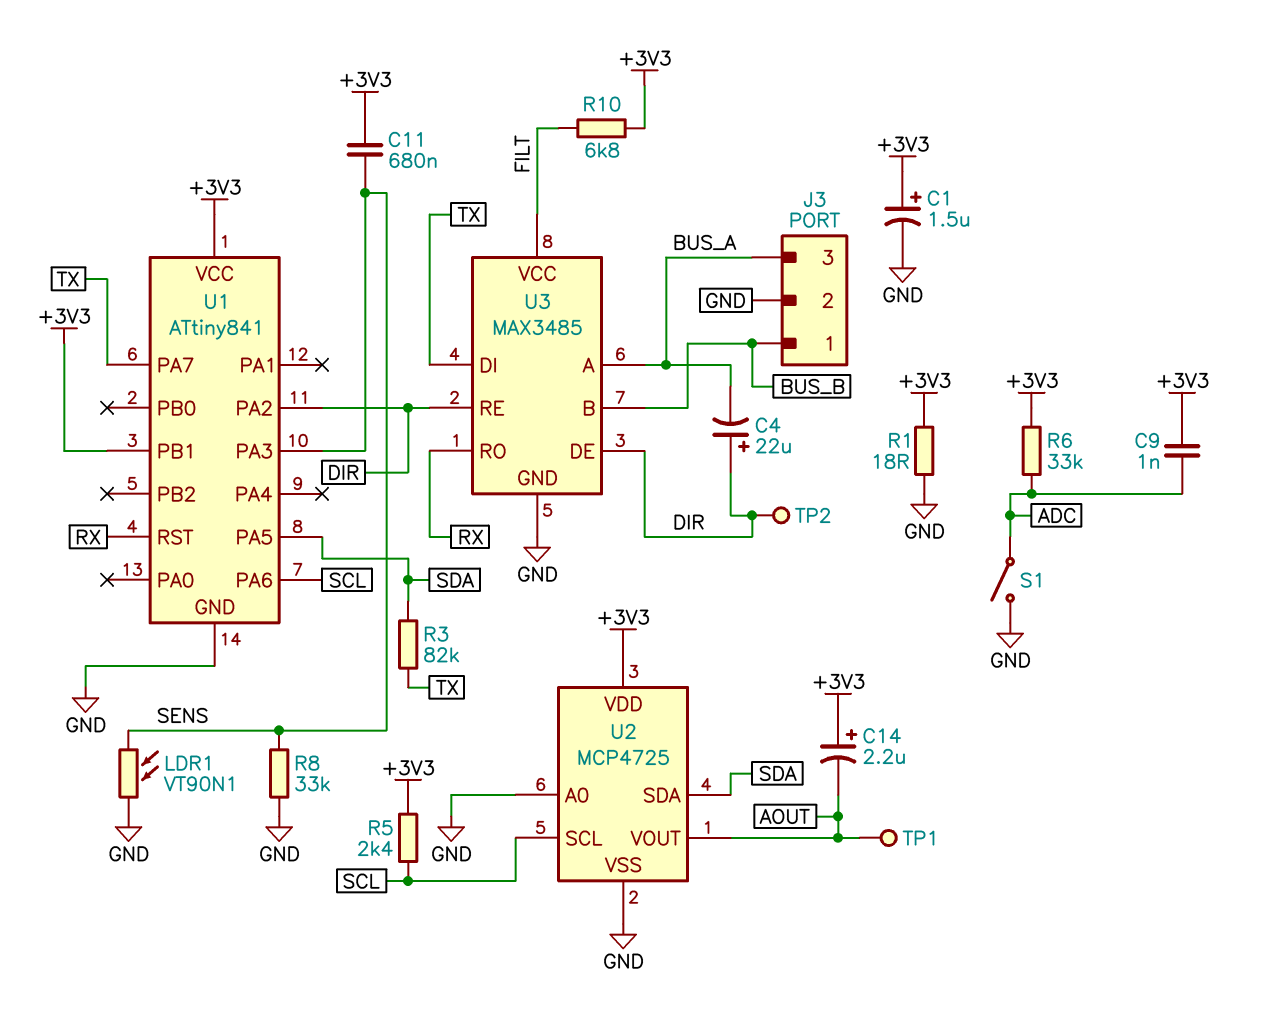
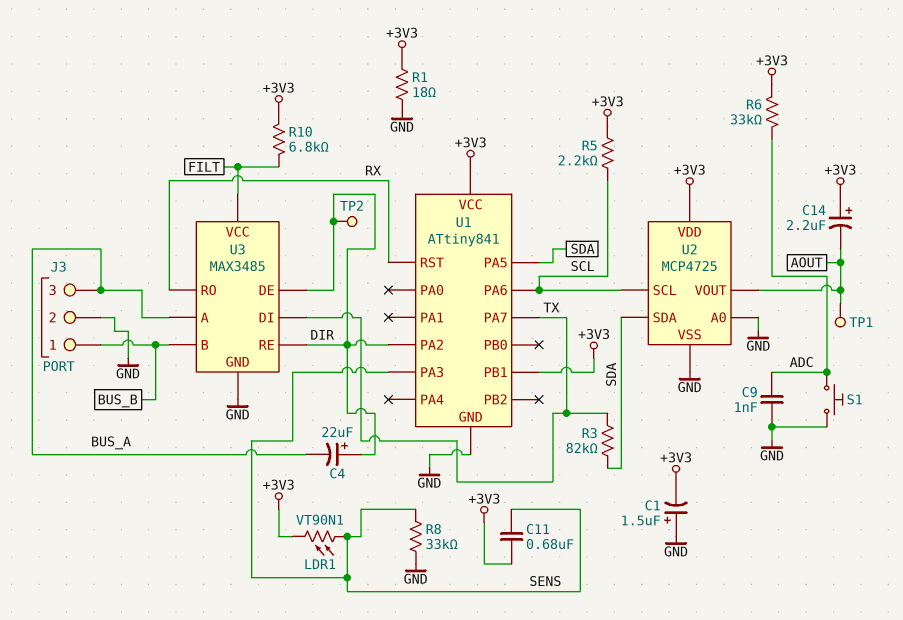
C1: 1.5uF (plus +3V3, minus GND) -> 1.5uF (plus GND, minus +3V3)
C9: 1nF (+3V3, ADC) -> 1nF (ADC, GND)
LDR1: VT90N1 (GND, SENS) -> VT90N1 (+3V3, SENS)
R5: 2.4k (+3V3, SCL) -> 2.2k (+3V3, SCL)
S1: switch (ADC, GND) -> button (ADC, GND)

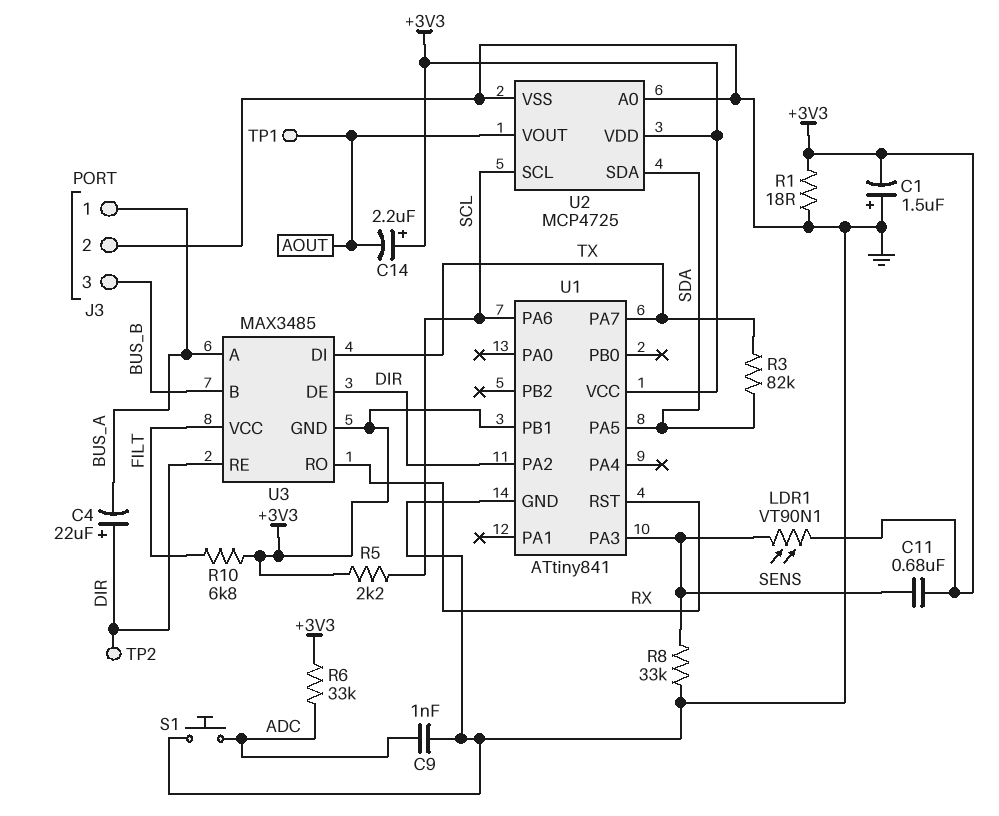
J3 pin 1: BUS_B -> BUS_A
J3 pin 3: BUS_A -> BUS_B
U3 pin GND: GND -> +3V3

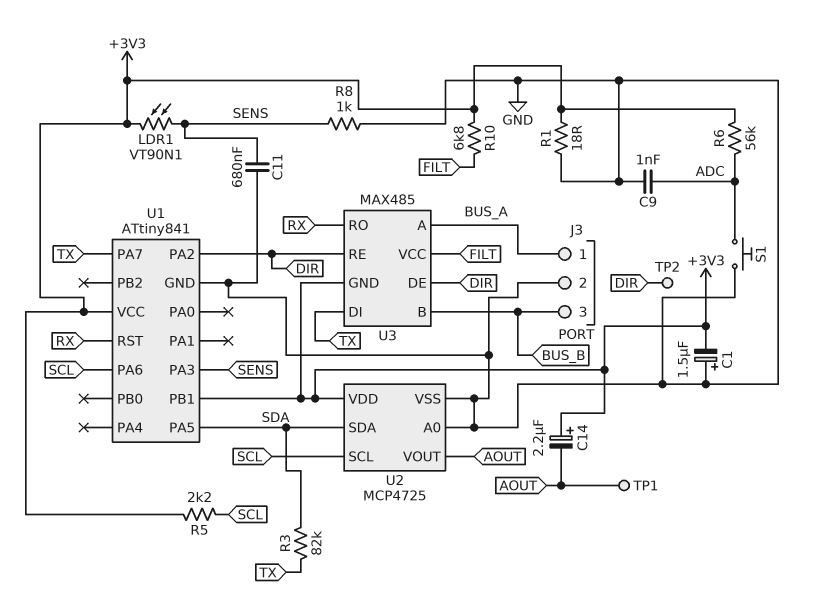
C4: 22uF (plus DIR, minus BUS_A) -> none
C11: 680nF (+3V3, SENS) -> 680nF (GND, SENS)
R6: 33k (+3V3, ADC) -> 56k (+3V3, ADC)
R8: 33k (GND, SENS) -> 1k (GND, SENS)
U3: MAX3485 -> MAX485

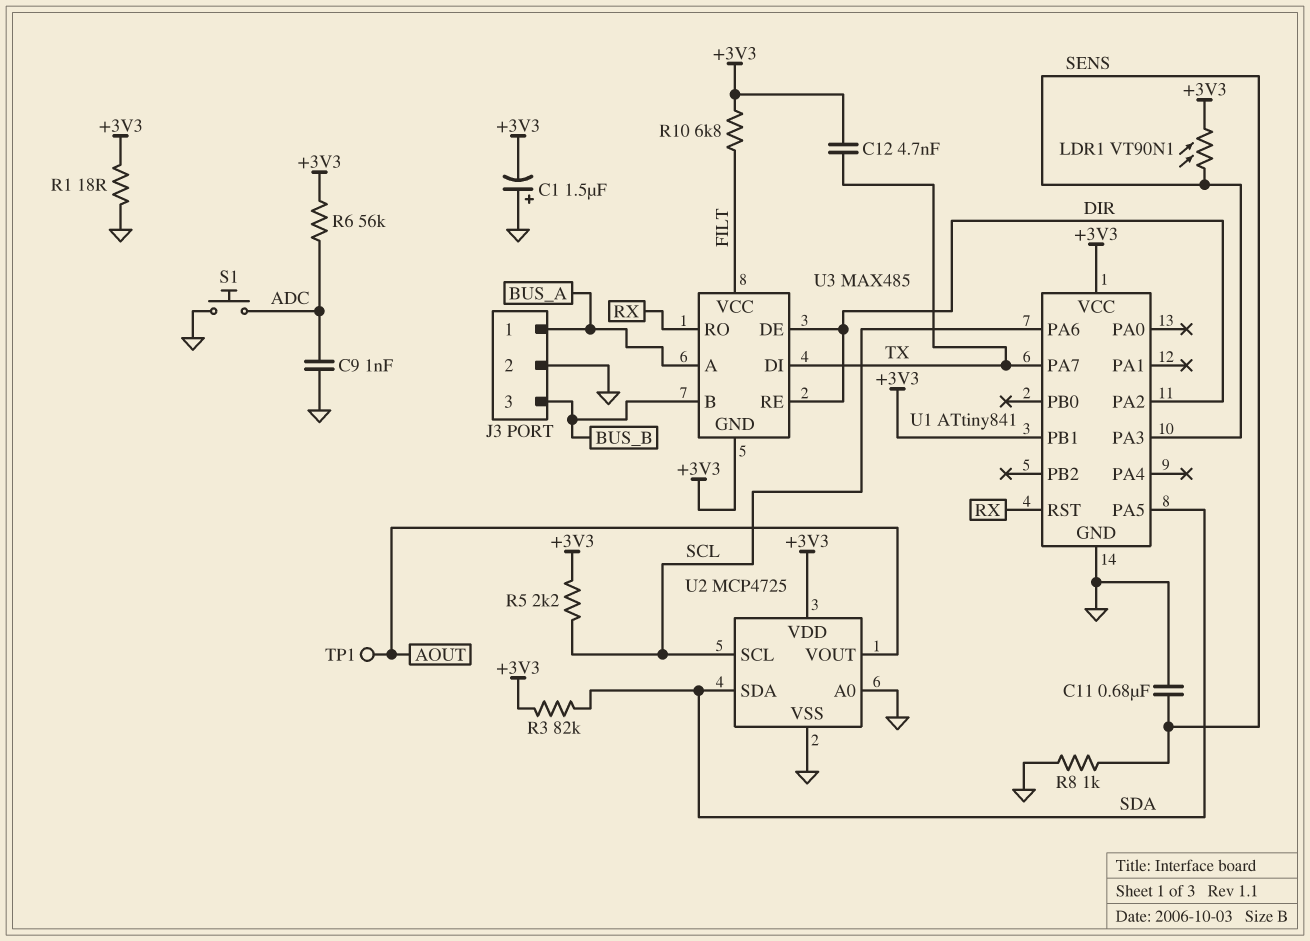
C12: none -> 4.7nF (+3V3, TX)
C14: 2.2uF (plus +3V3, minus AOUT) -> none
R3: 82k (SDA, TX) -> 82k (+3V3, SDA)
TP2: test point (DIR) -> none

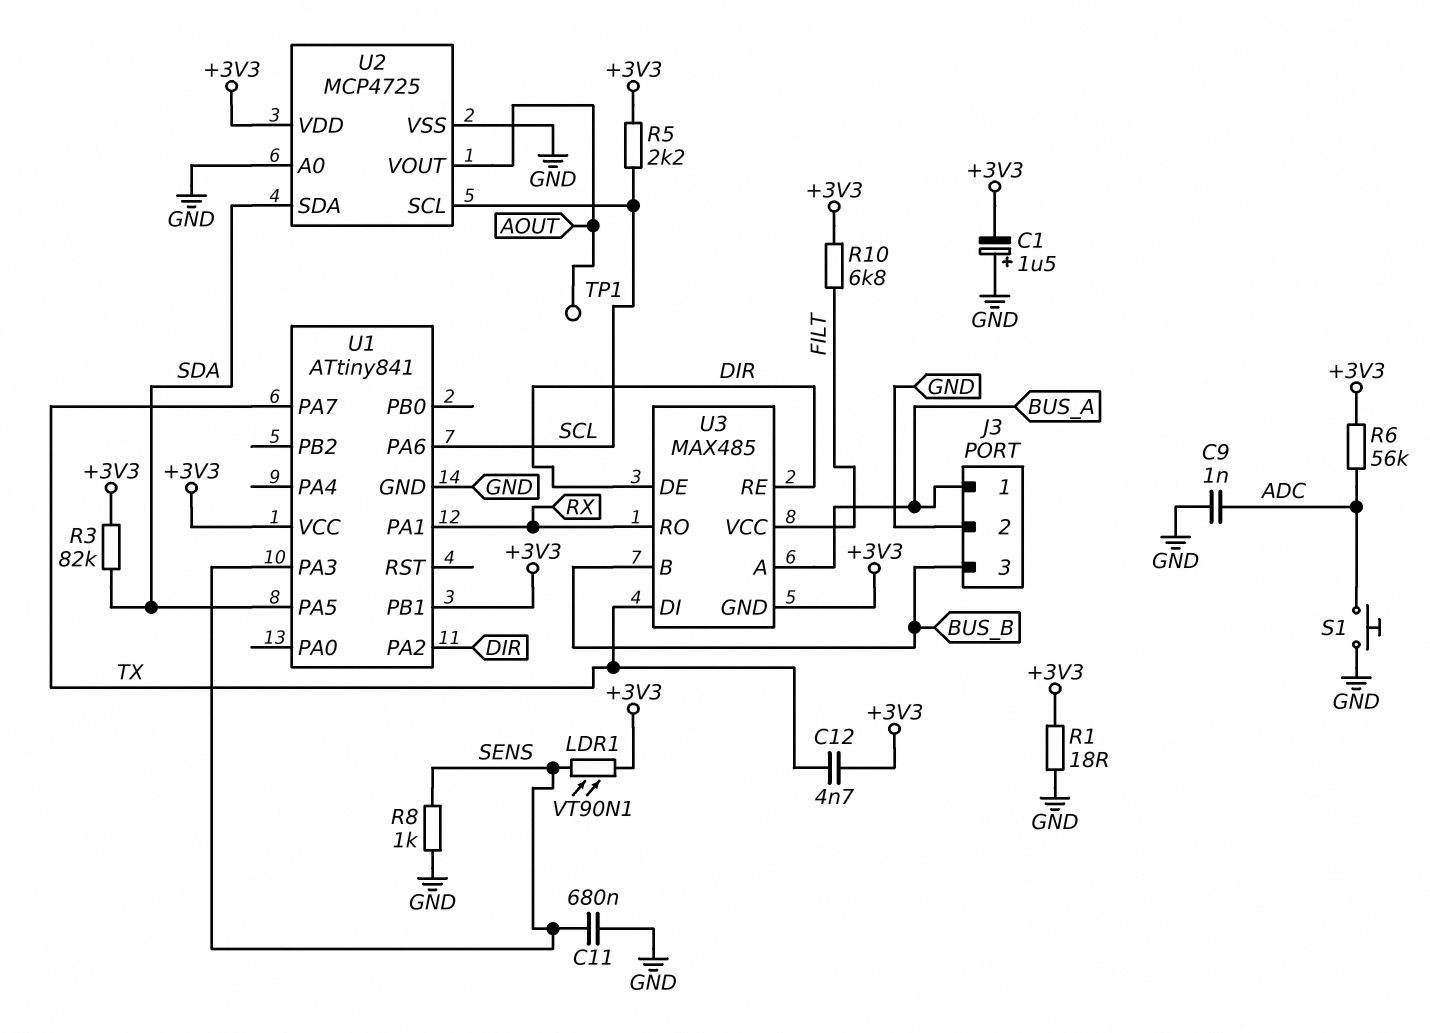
U1 pin PA1: none -> RX
U1 pin RST: RX -> none

